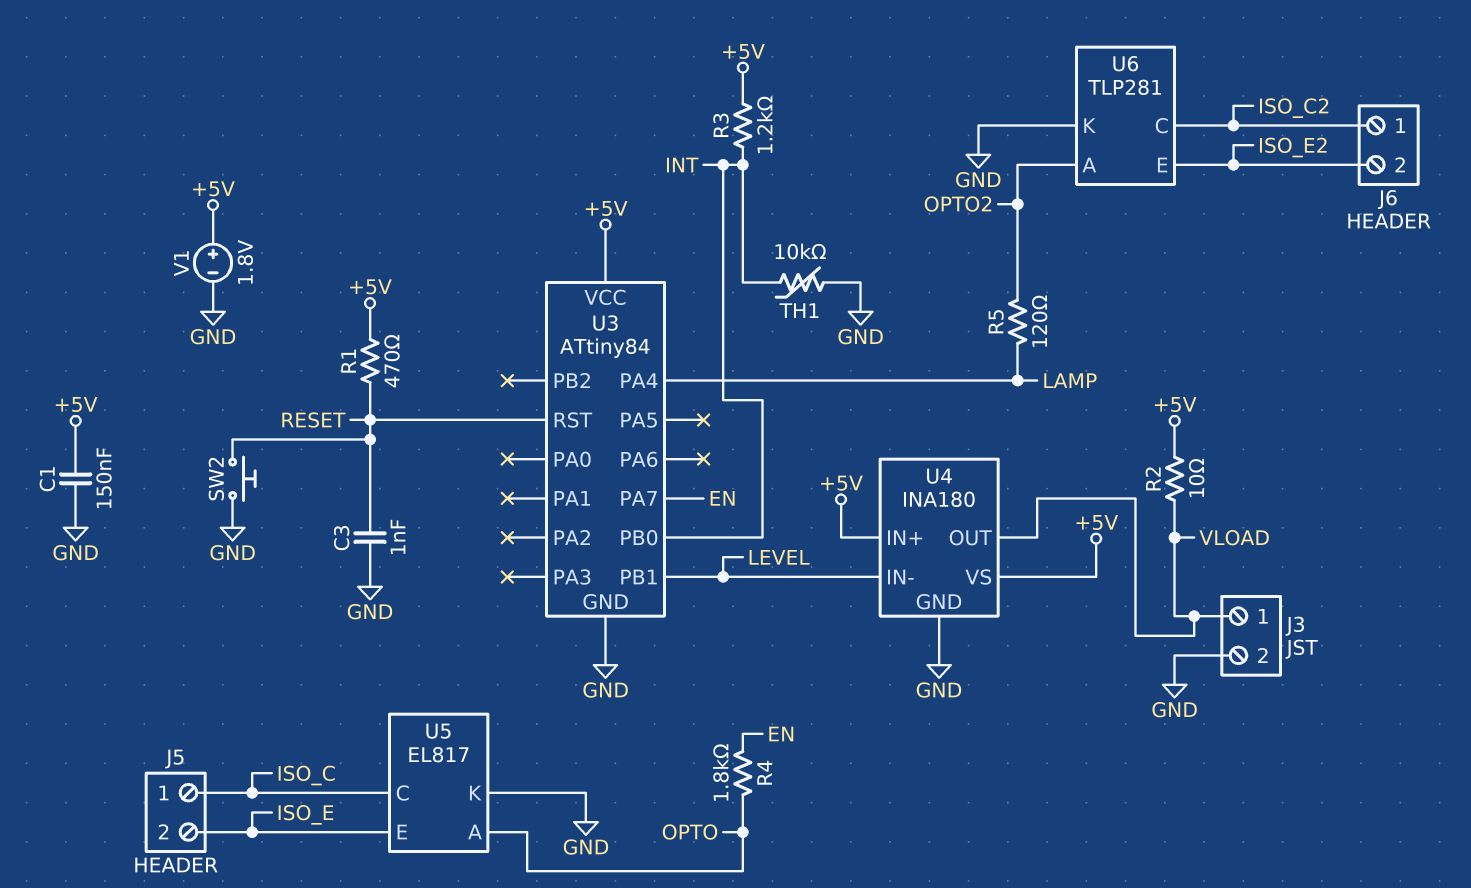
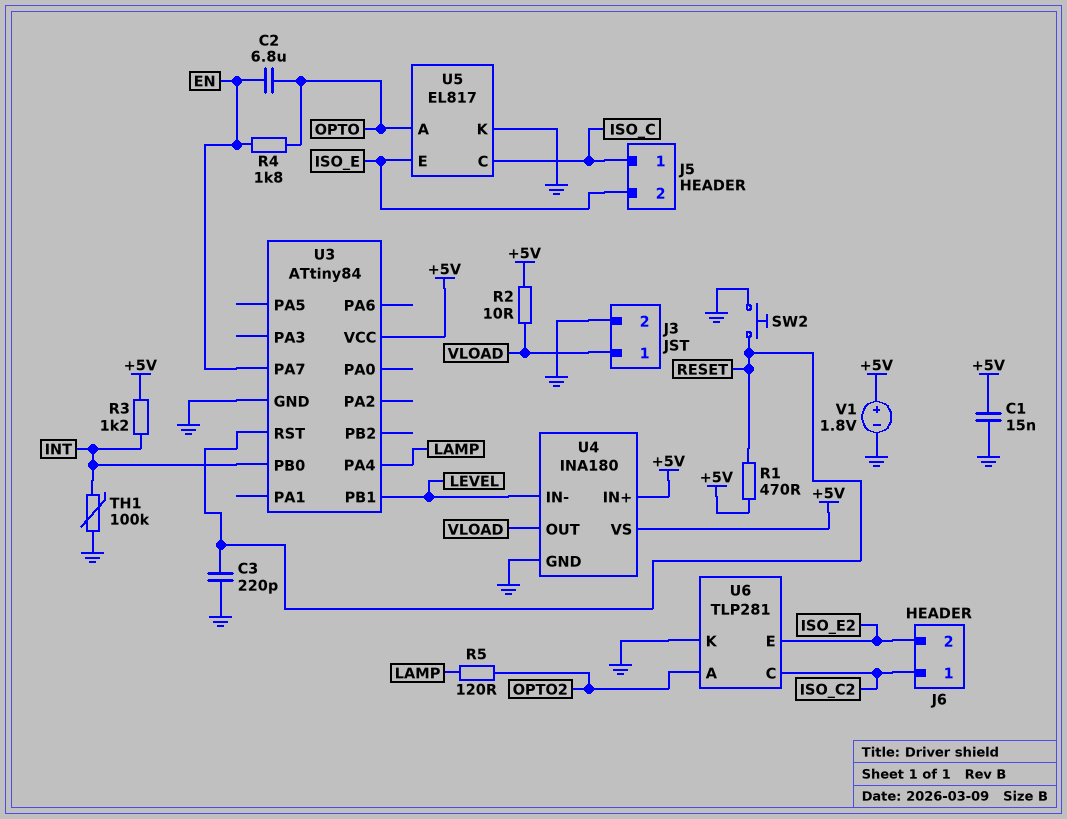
C1: 150nF (+5V, GND) -> 15nF (+5V, GND)
C2: none -> 6.8uF (EN, OPTO)
C3: 1nF (GND, RESET) -> 220pF (GND, RESET)
TH1: 10k (GND, INT) -> 100k (GND, INT)

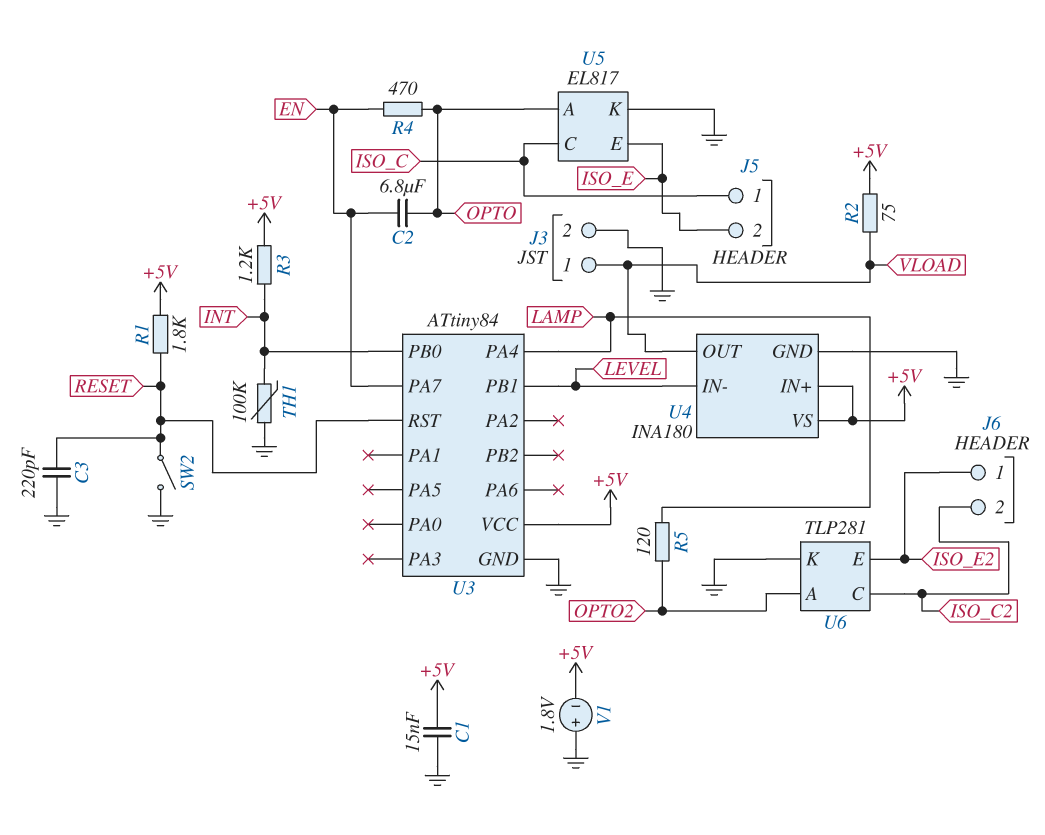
J6 pin 1: ISO_C2 -> ISO_E2
J6 pin 2: ISO_E2 -> ISO_C2
R1: 470 (+5V, RESET) -> 1.8k (+5V, RESET)
R2: 10 (+5V, VLOAD) -> 75 (+5V, VLOAD)
R4: 1.8k (EN, OPTO) -> 470 (EN, OPTO)
SW2: button (GND, RESET) -> switch (GND, RESET)
V1: 1.8V (plus +5V, minus GND) -> 1.8V (plus GND, minus +5V)

